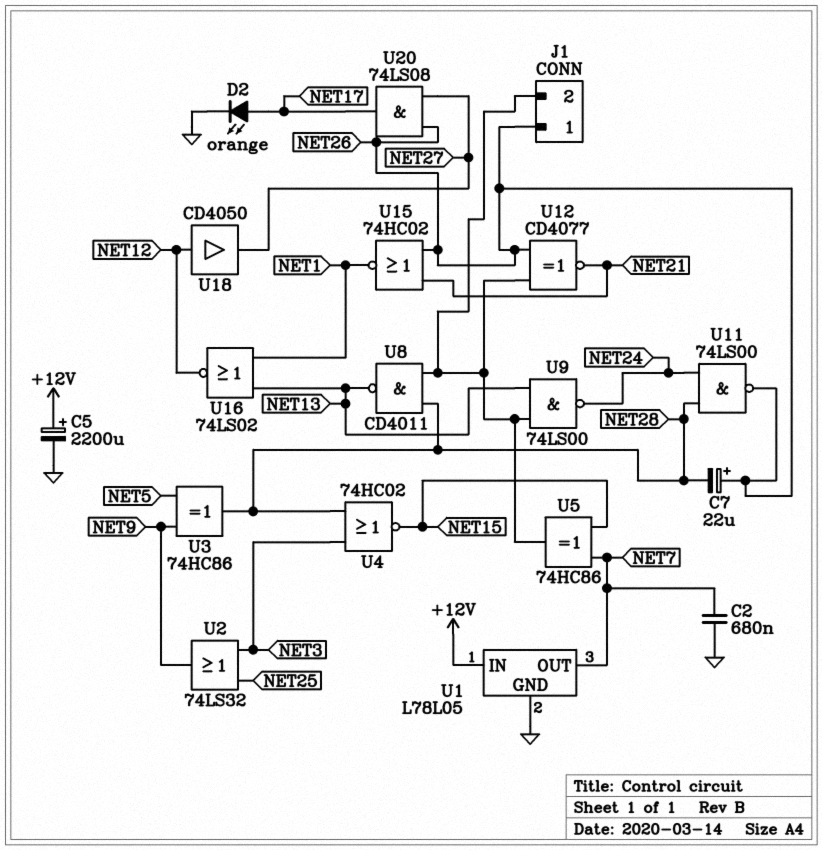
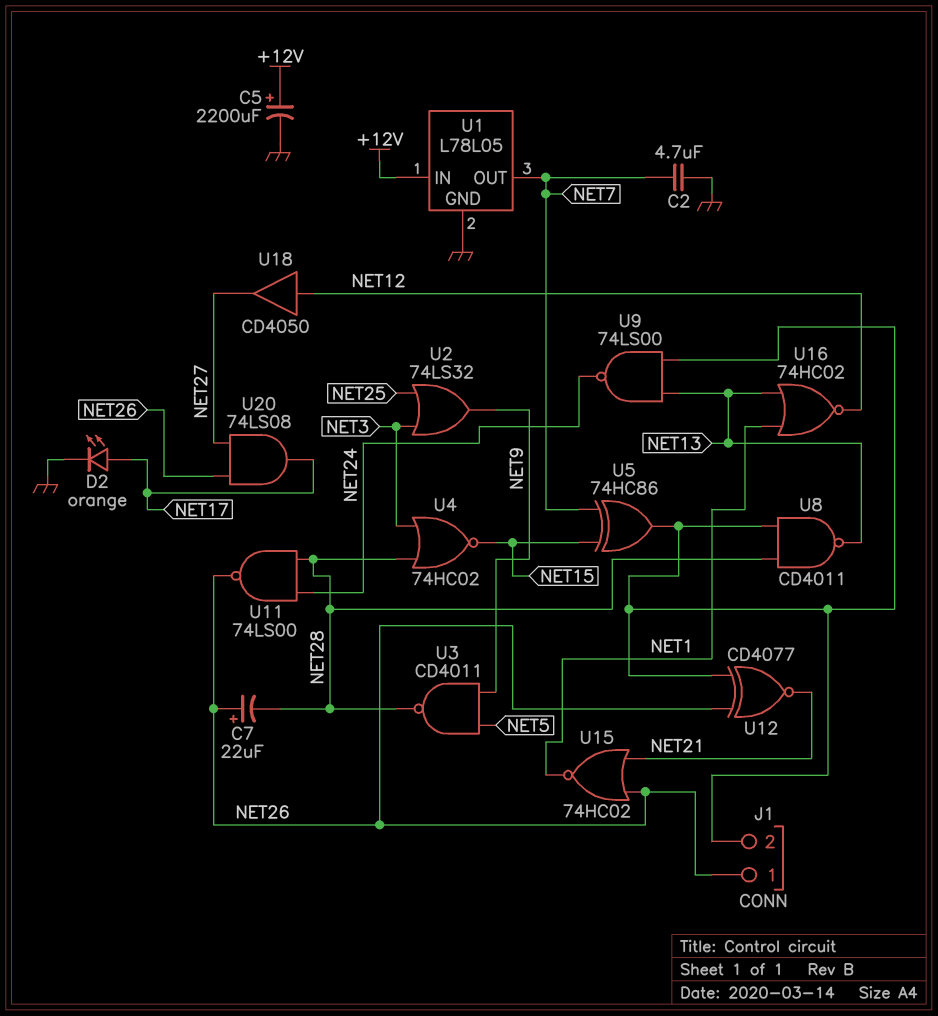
C2: 680nF (GND, NET7) -> 4.7uF (GND, NET7)
U3: XOR 74HC86 (in NET5, in NET9, out NET28) -> NAND CD4011 (in NET5, in NET9, out NET28)
U16: NOR 74LS02 (in NET1, in NET13, out NET12) -> NOR 74HC02 (in NET1, in NET13, out NET12)

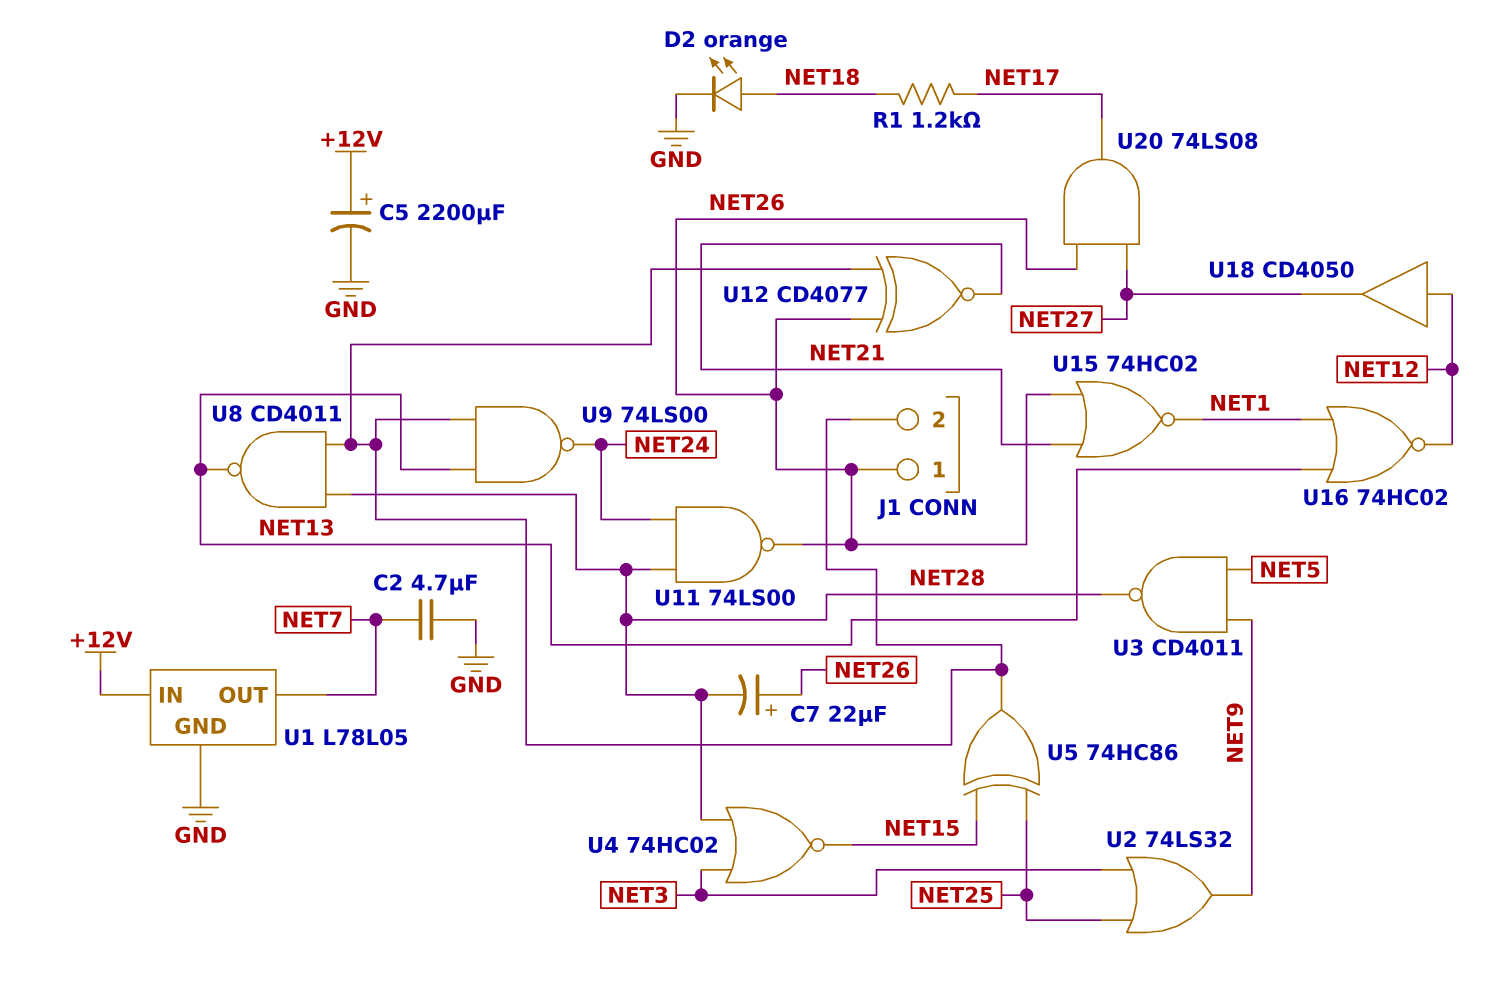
D2: LED orange (A NET17, K GND) -> LED orange (A NET18, K GND)
R1: none -> 1.2k (NET17, NET18)
U5: XOR 74HC86 (in NET7, in NET15, out J1/2) -> XOR 74HC86 (in NET15, in NET25, out J1/2)

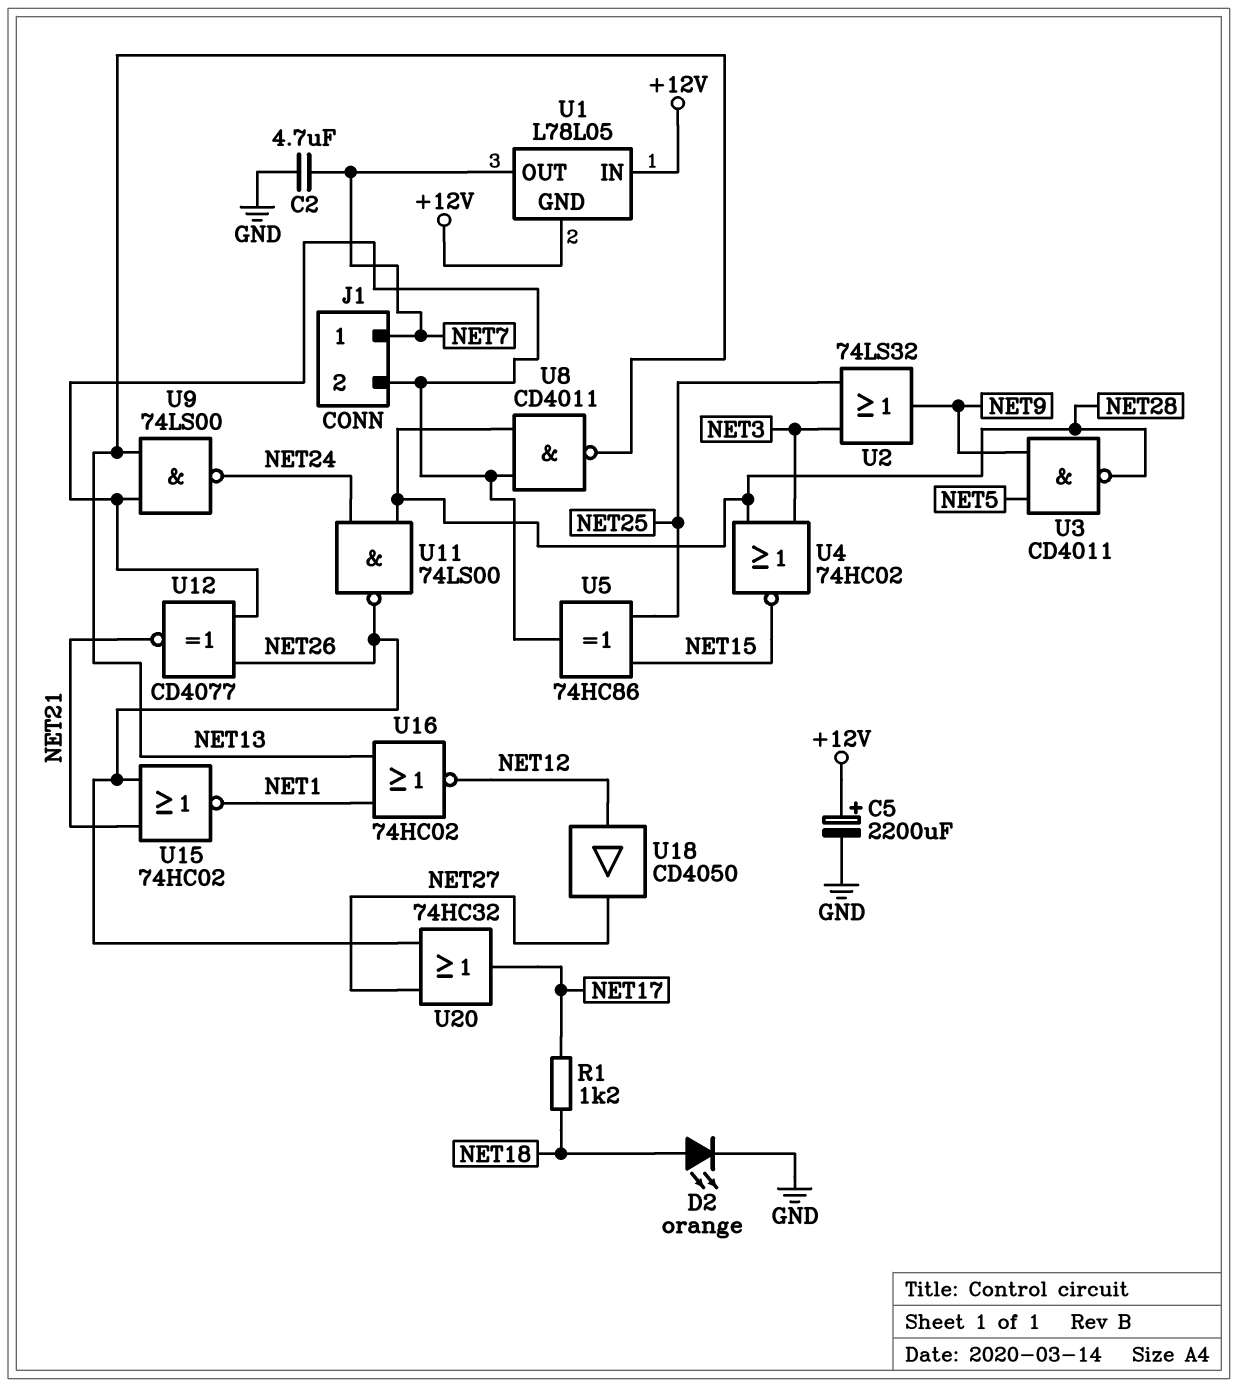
C7: 22uF (plus NET26, minus NET28) -> none
J1 pin 1: NET26 -> NET7
U1 pin GND: GND -> +12V
U20: AND 74LS08 (in NET26, in NET27, out NET17) -> OR 74HC32 (in NET26, in NET27, out NET17)

